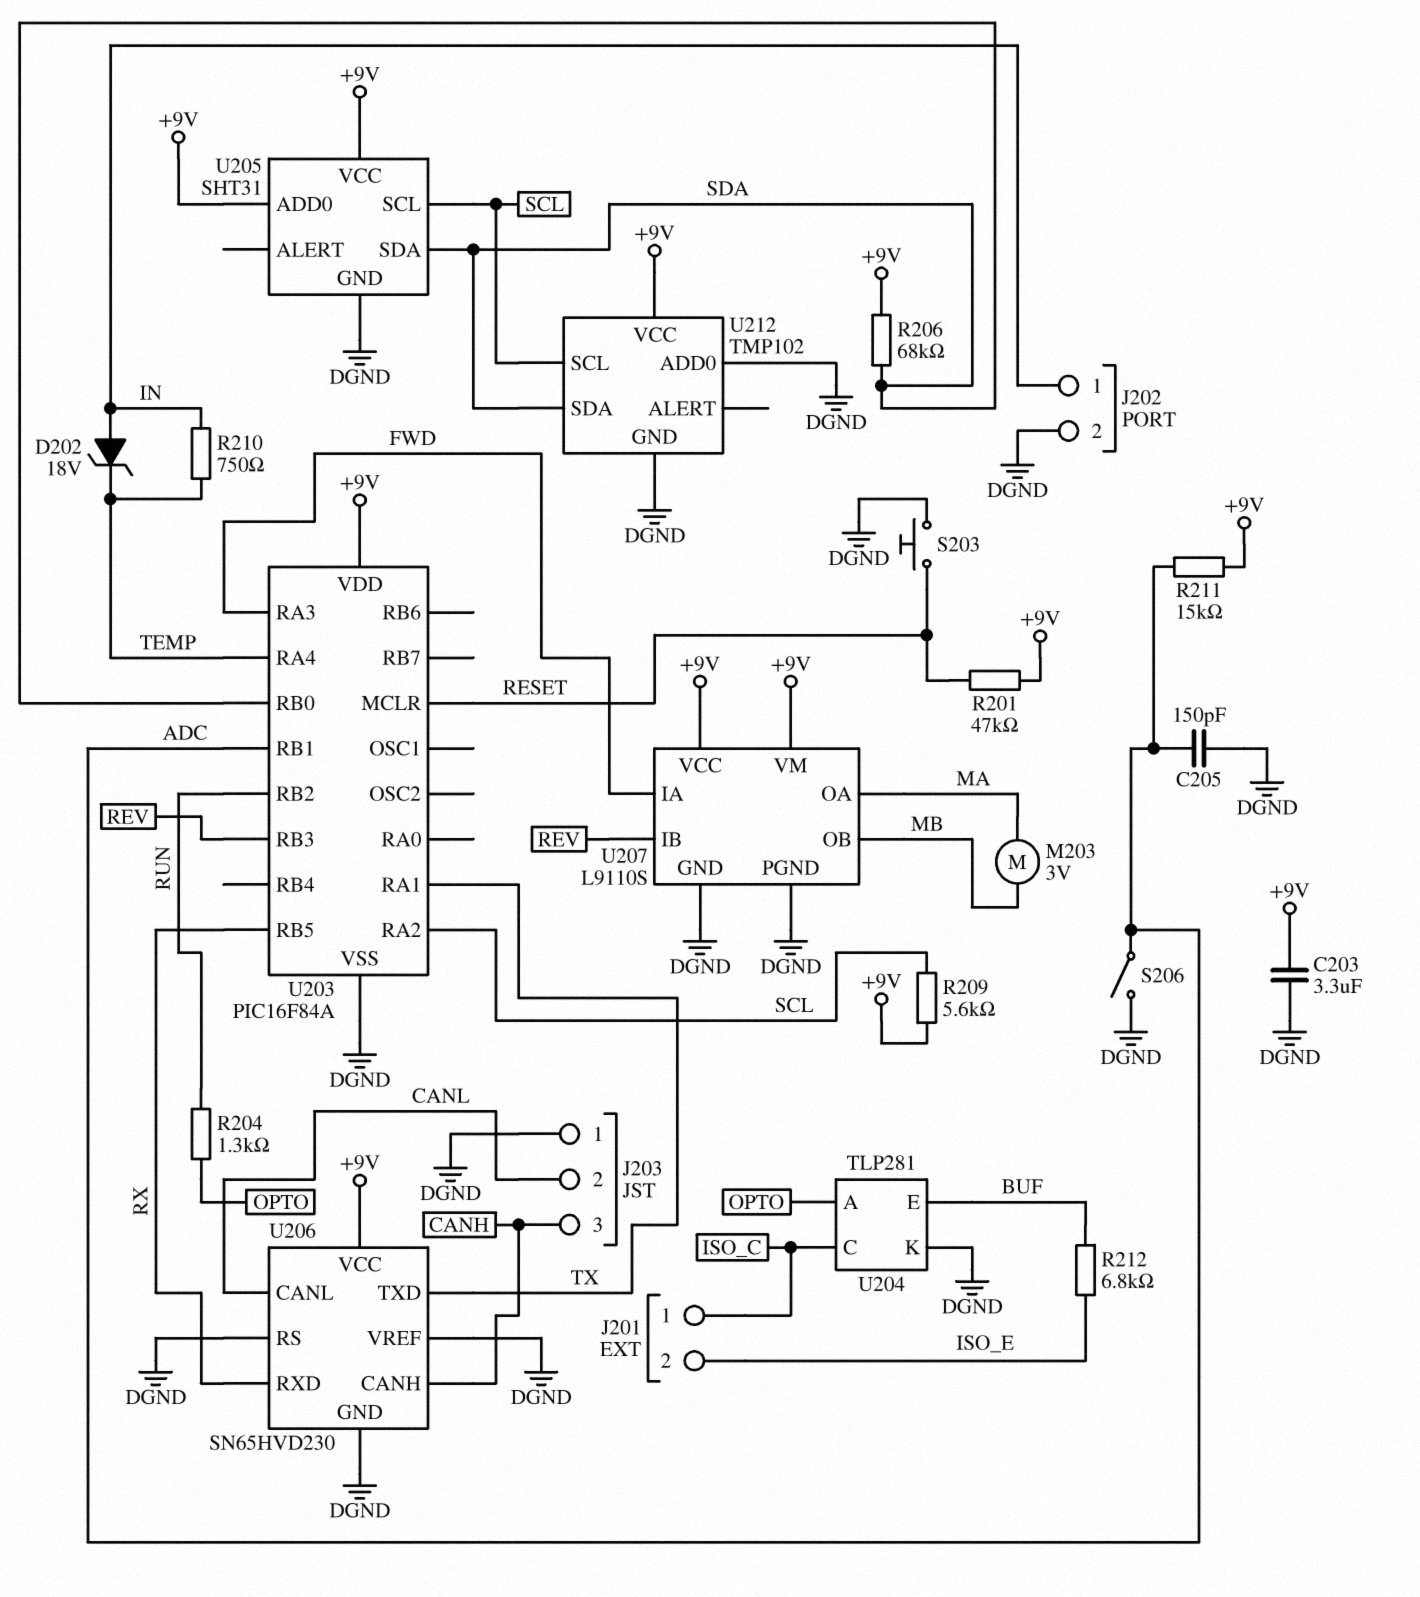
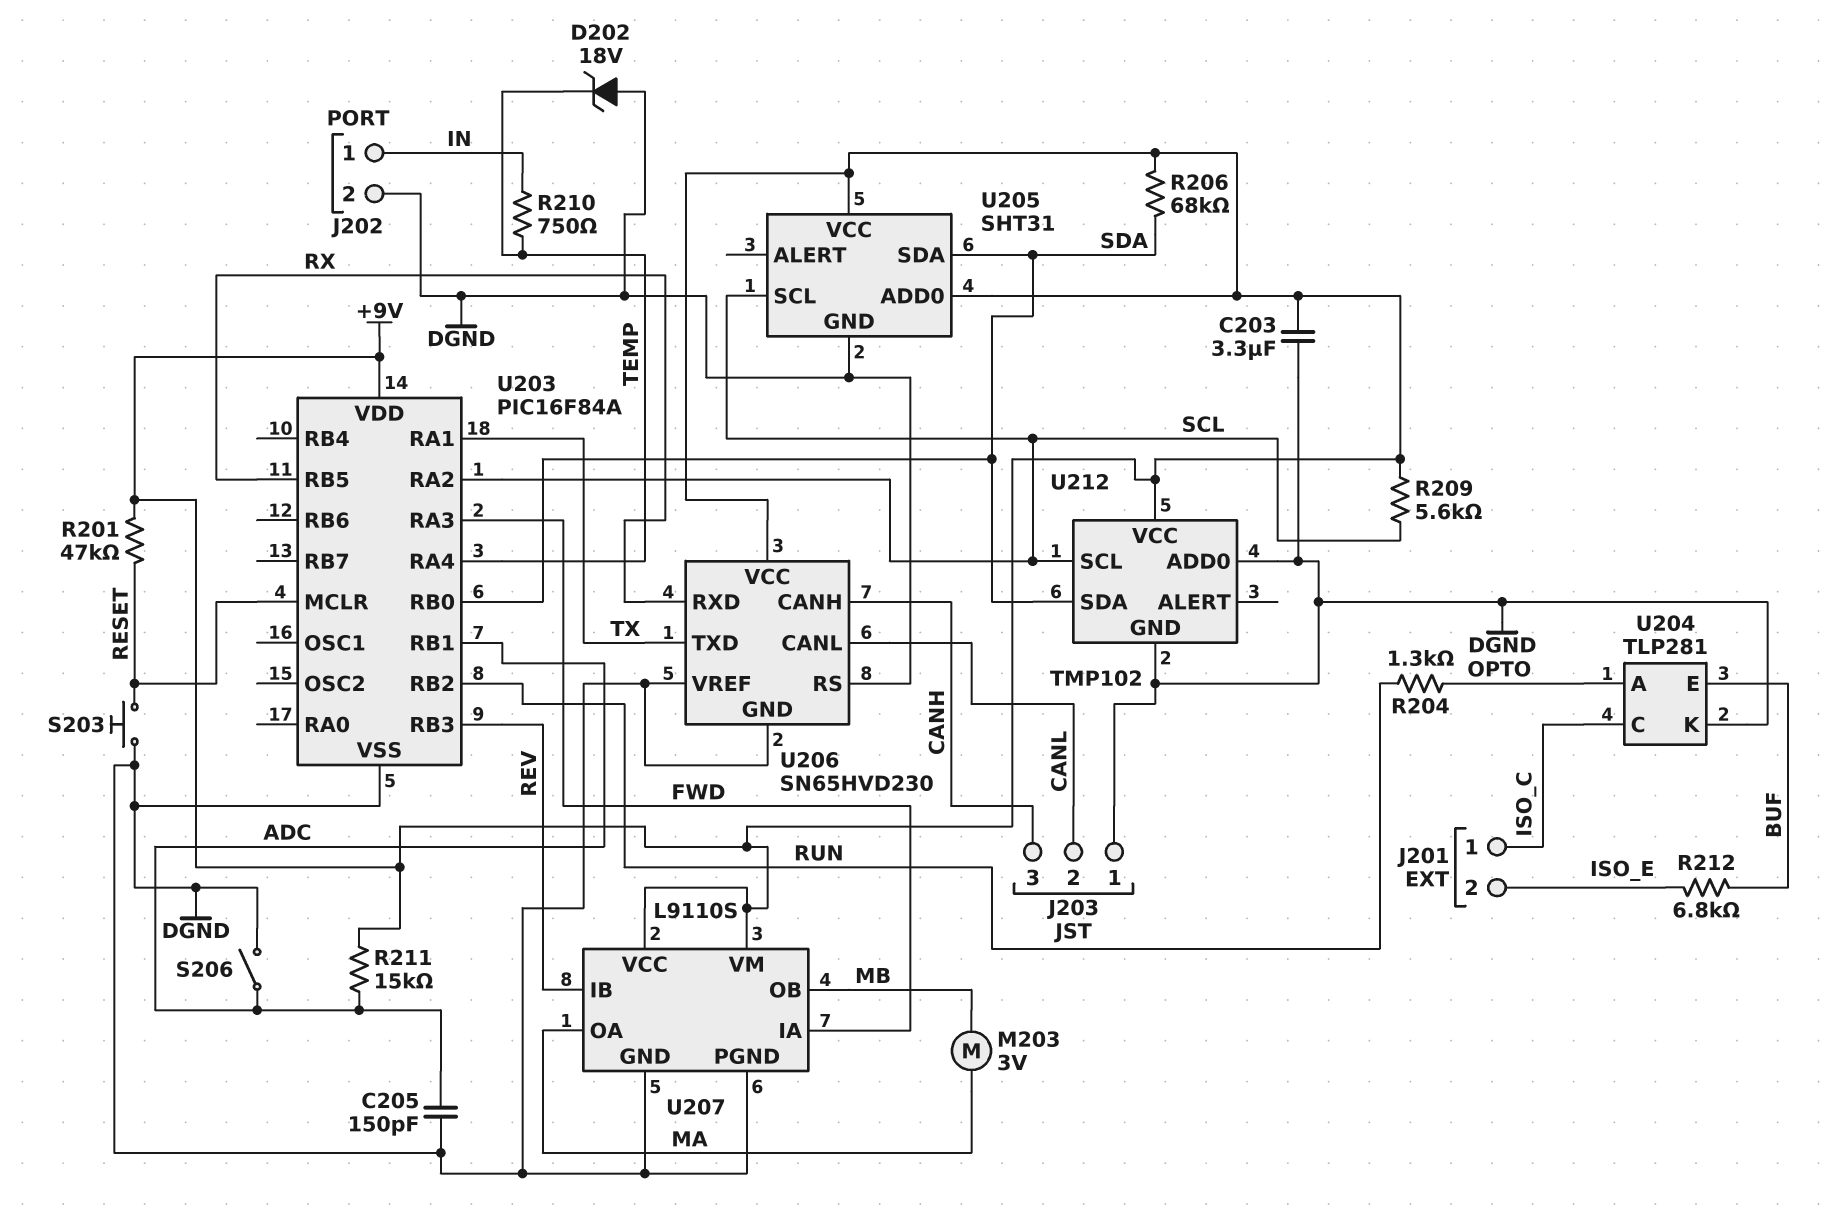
D202: zener 18V (A IN, K TEMP) -> zener 18V (A DGND, K TEMP)

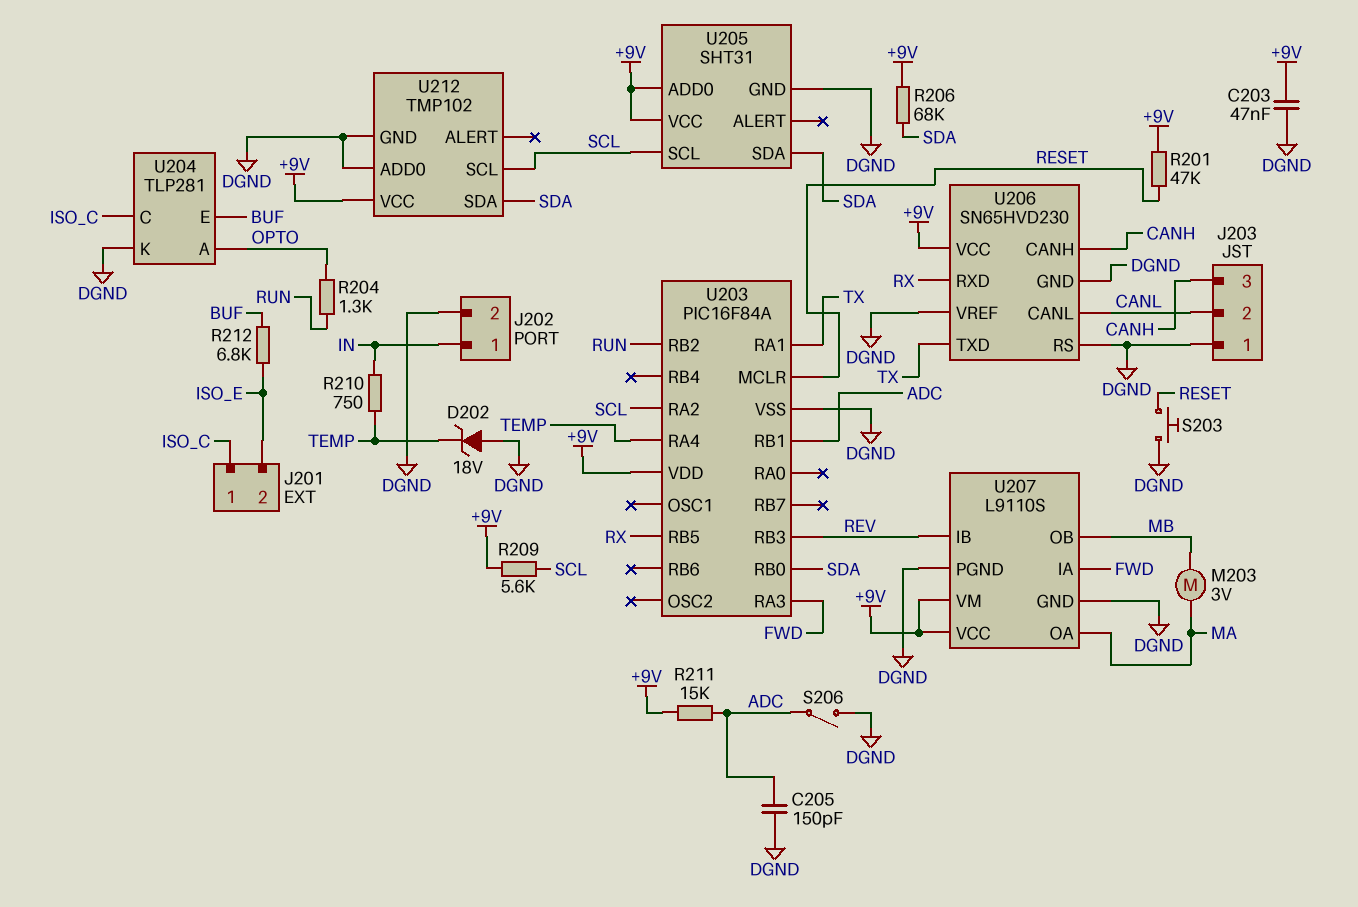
C203: 3.3uF (+9V, DGND) -> 47nF (+9V, DGND)

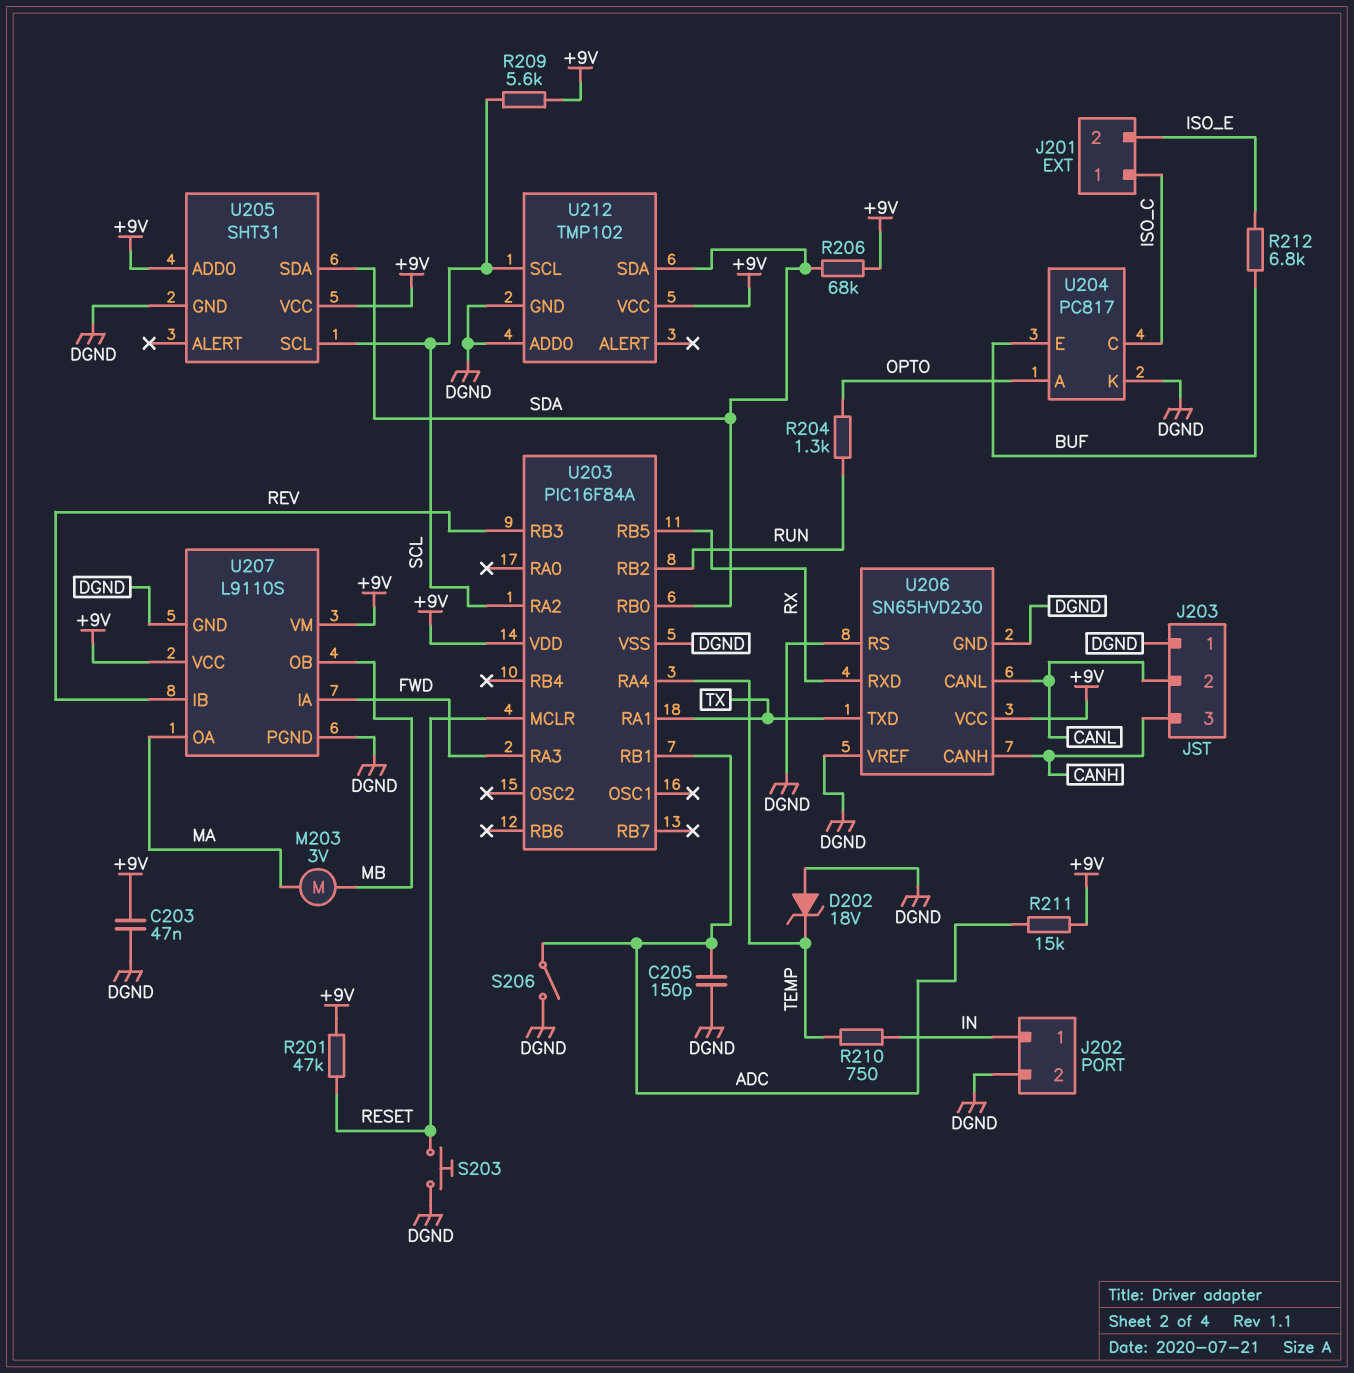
U204: TLP281 -> PC817

